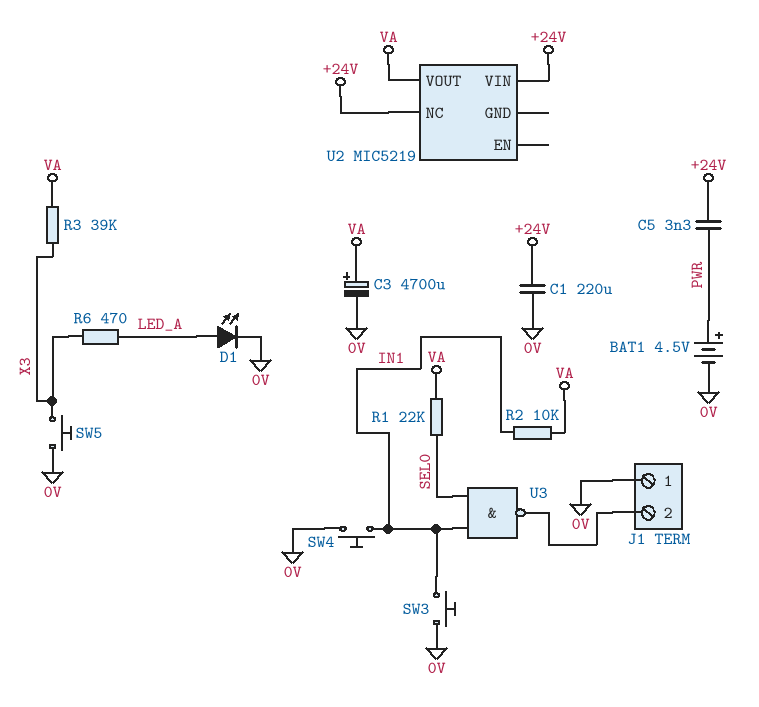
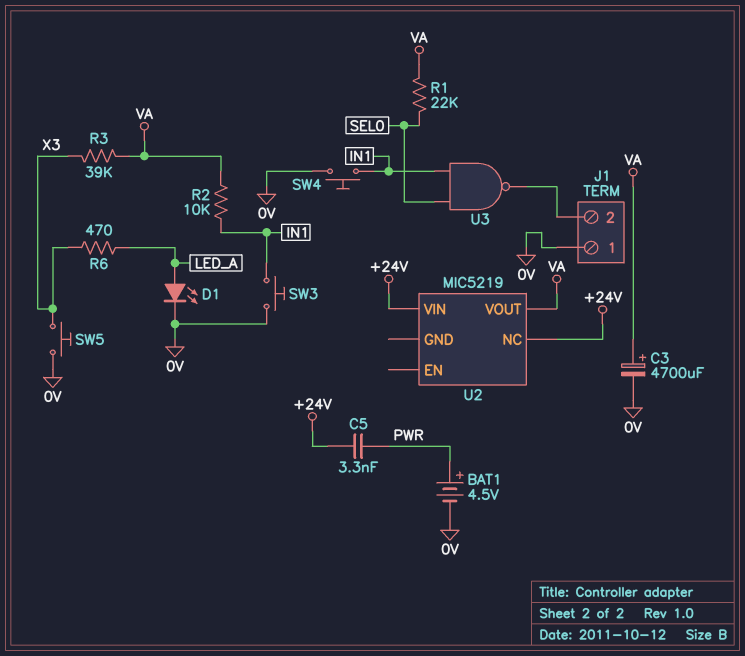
C1: 220uF (+24V, 0V) -> none

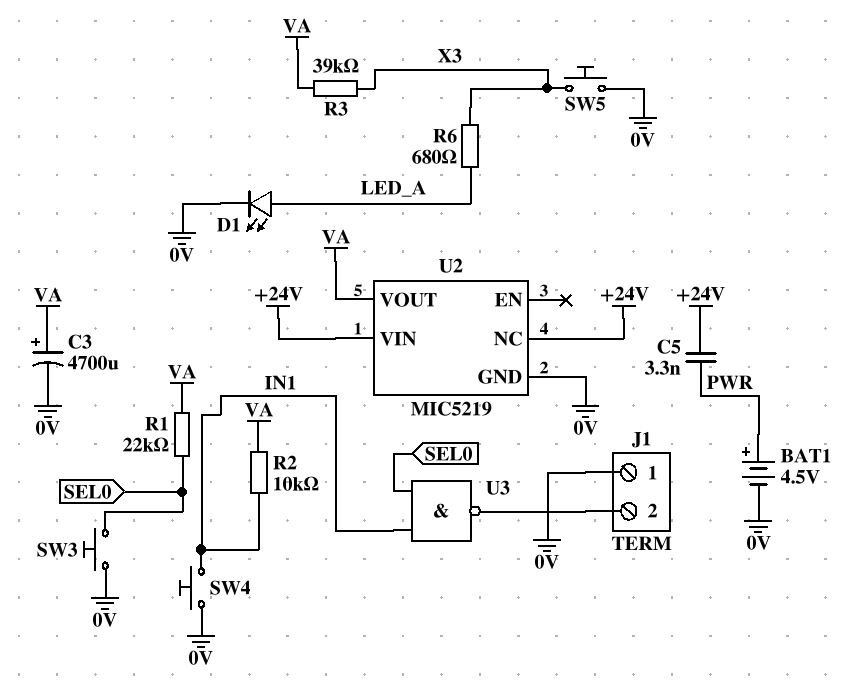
R6: 470 (LED_A, X3) -> 680 (LED_A, X3)
SW3: button (0V, IN1) -> button (0V, SEL0)
U2 pin GND: none -> 0V

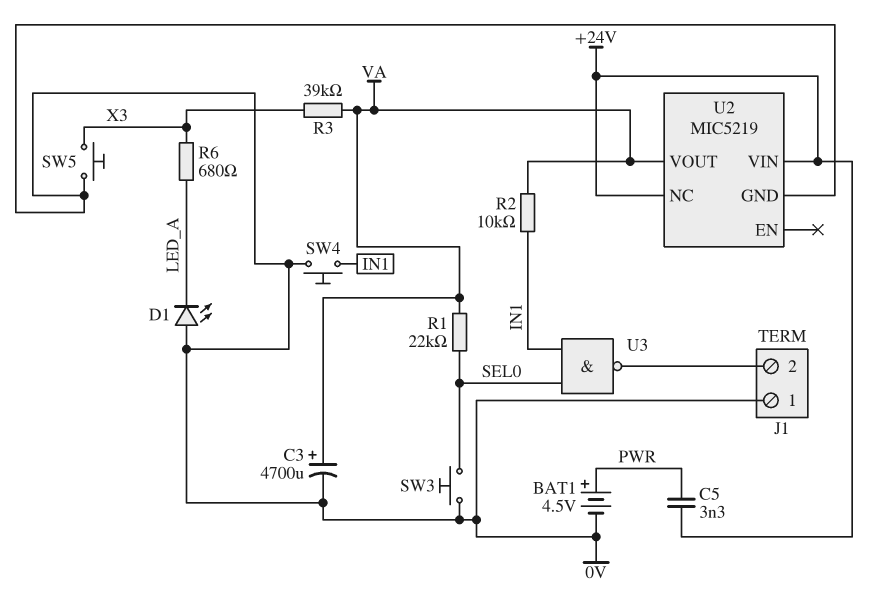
D1: LED (A LED_A, K 0V) -> LED (A 0V, K LED_A)

